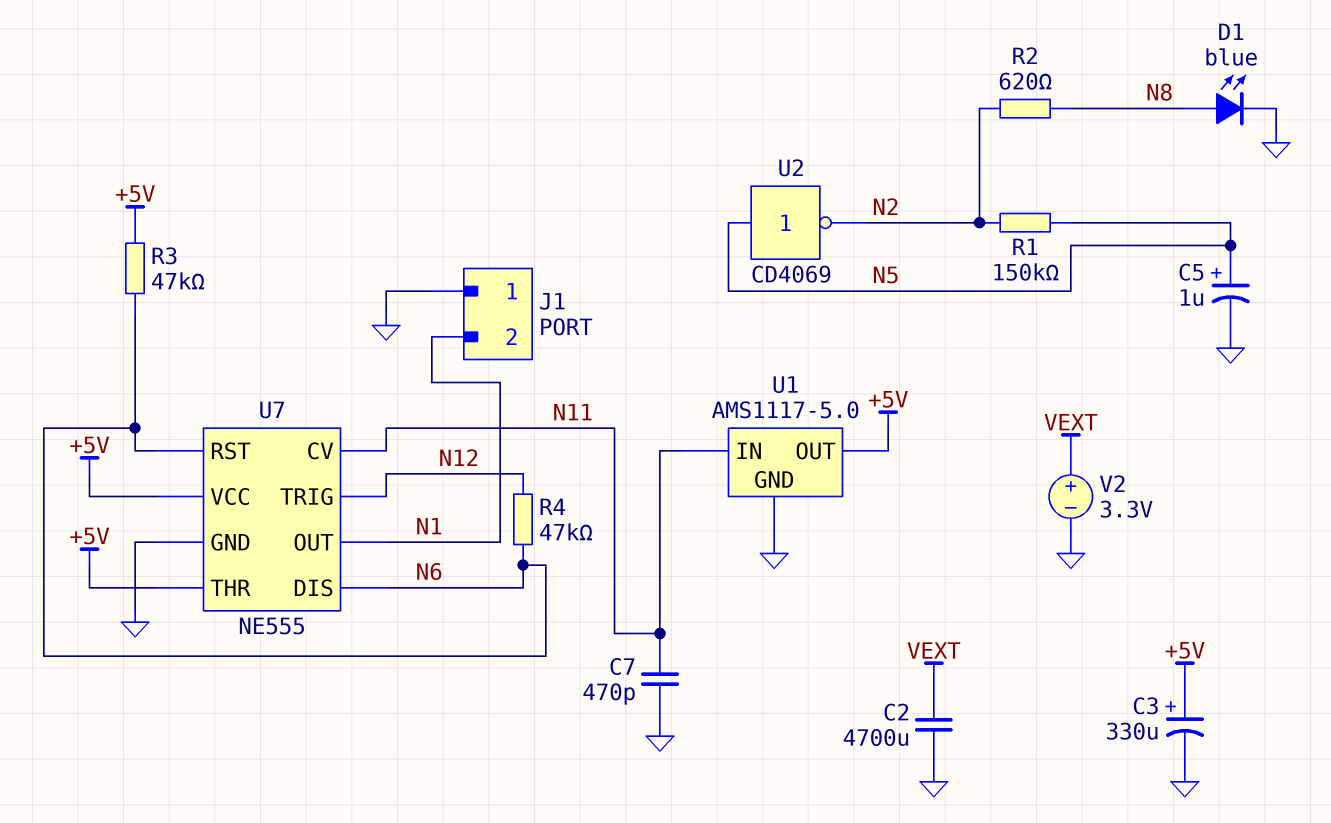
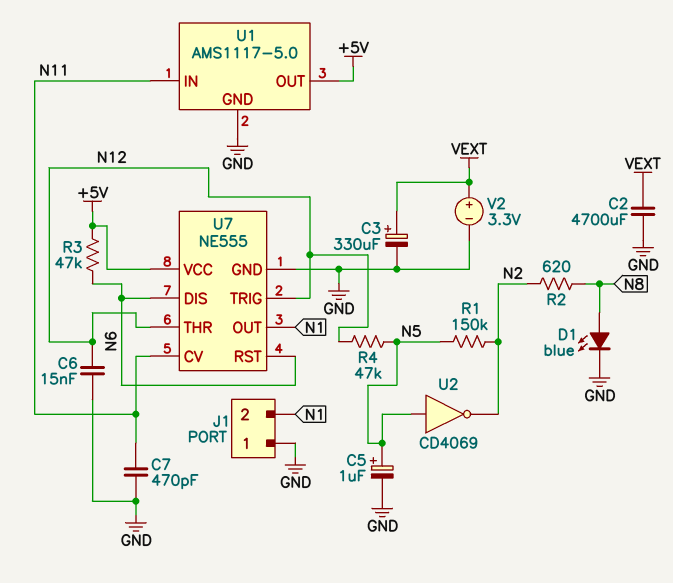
C3: 330uF (plus +5V, minus GND) -> 330uF (plus VEXT, minus GND)
C6: none -> 15nF (GND, N12)
R4: 47k (N6, N12) -> 47k (N5, N12)
U7 pin THR: +5V -> N12

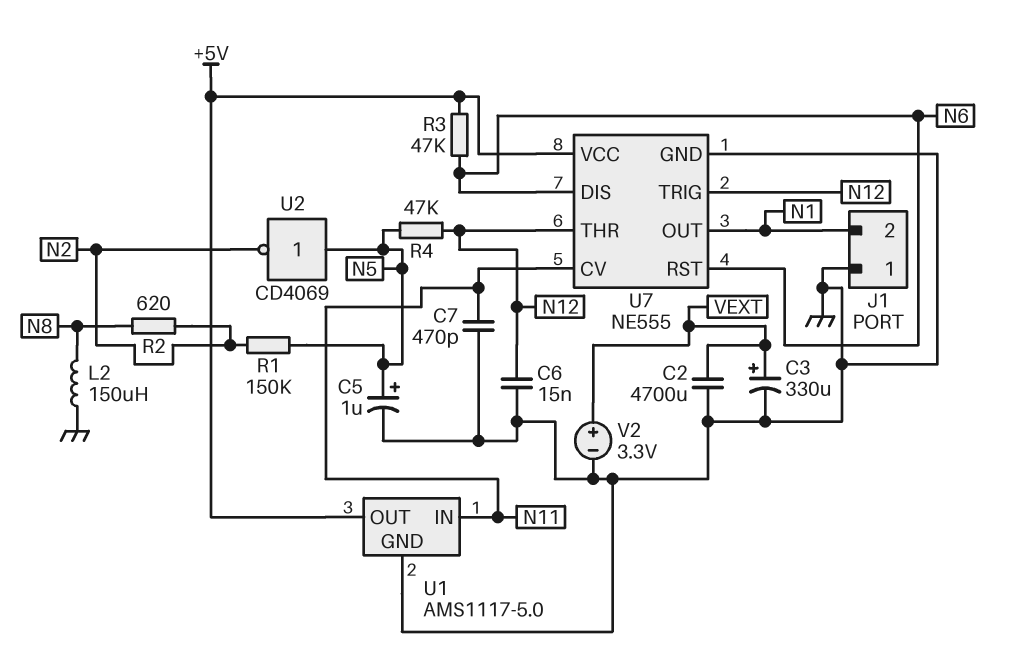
D1: LED blue (A N8, K GND) -> none
L2: none -> 150uH (GND, N8)

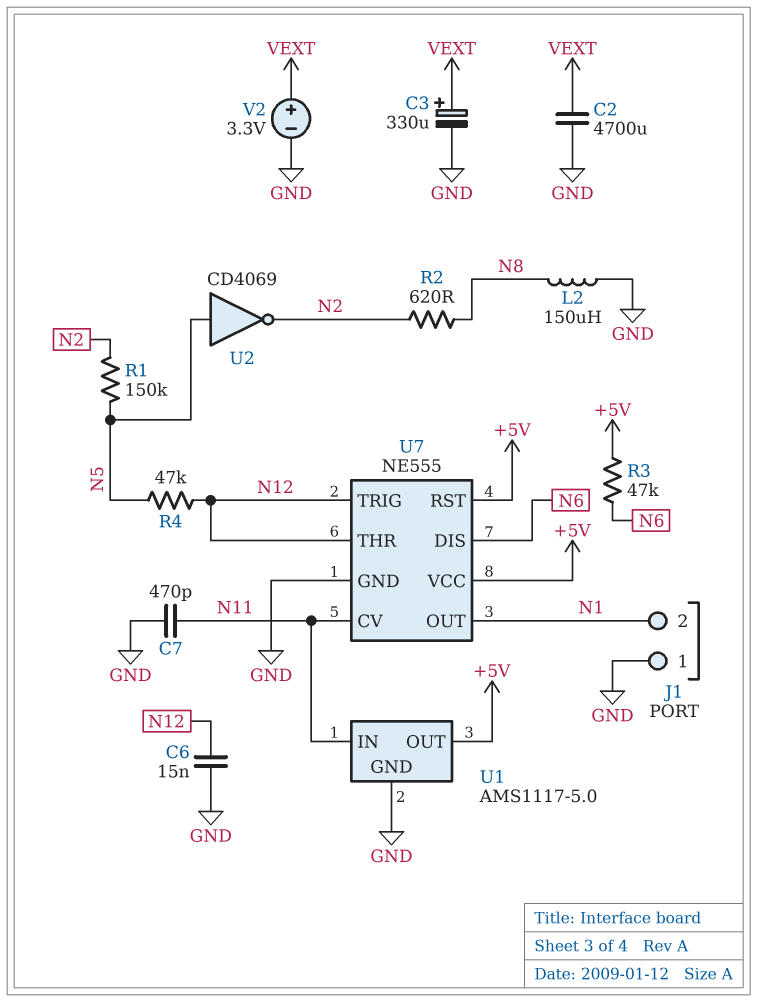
C5: 1uF (plus N5, minus GND) -> none
U7 pin RST: N6 -> +5V

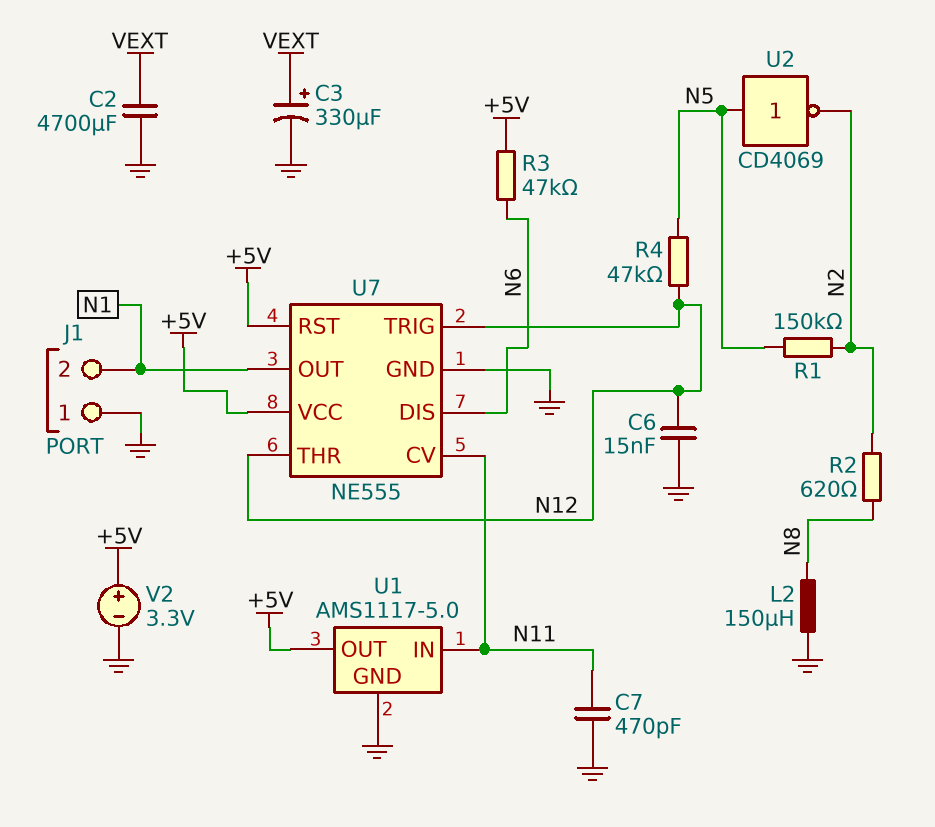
V2: 3.3V (plus VEXT, minus GND) -> 3.3V (plus +5V, minus GND)

